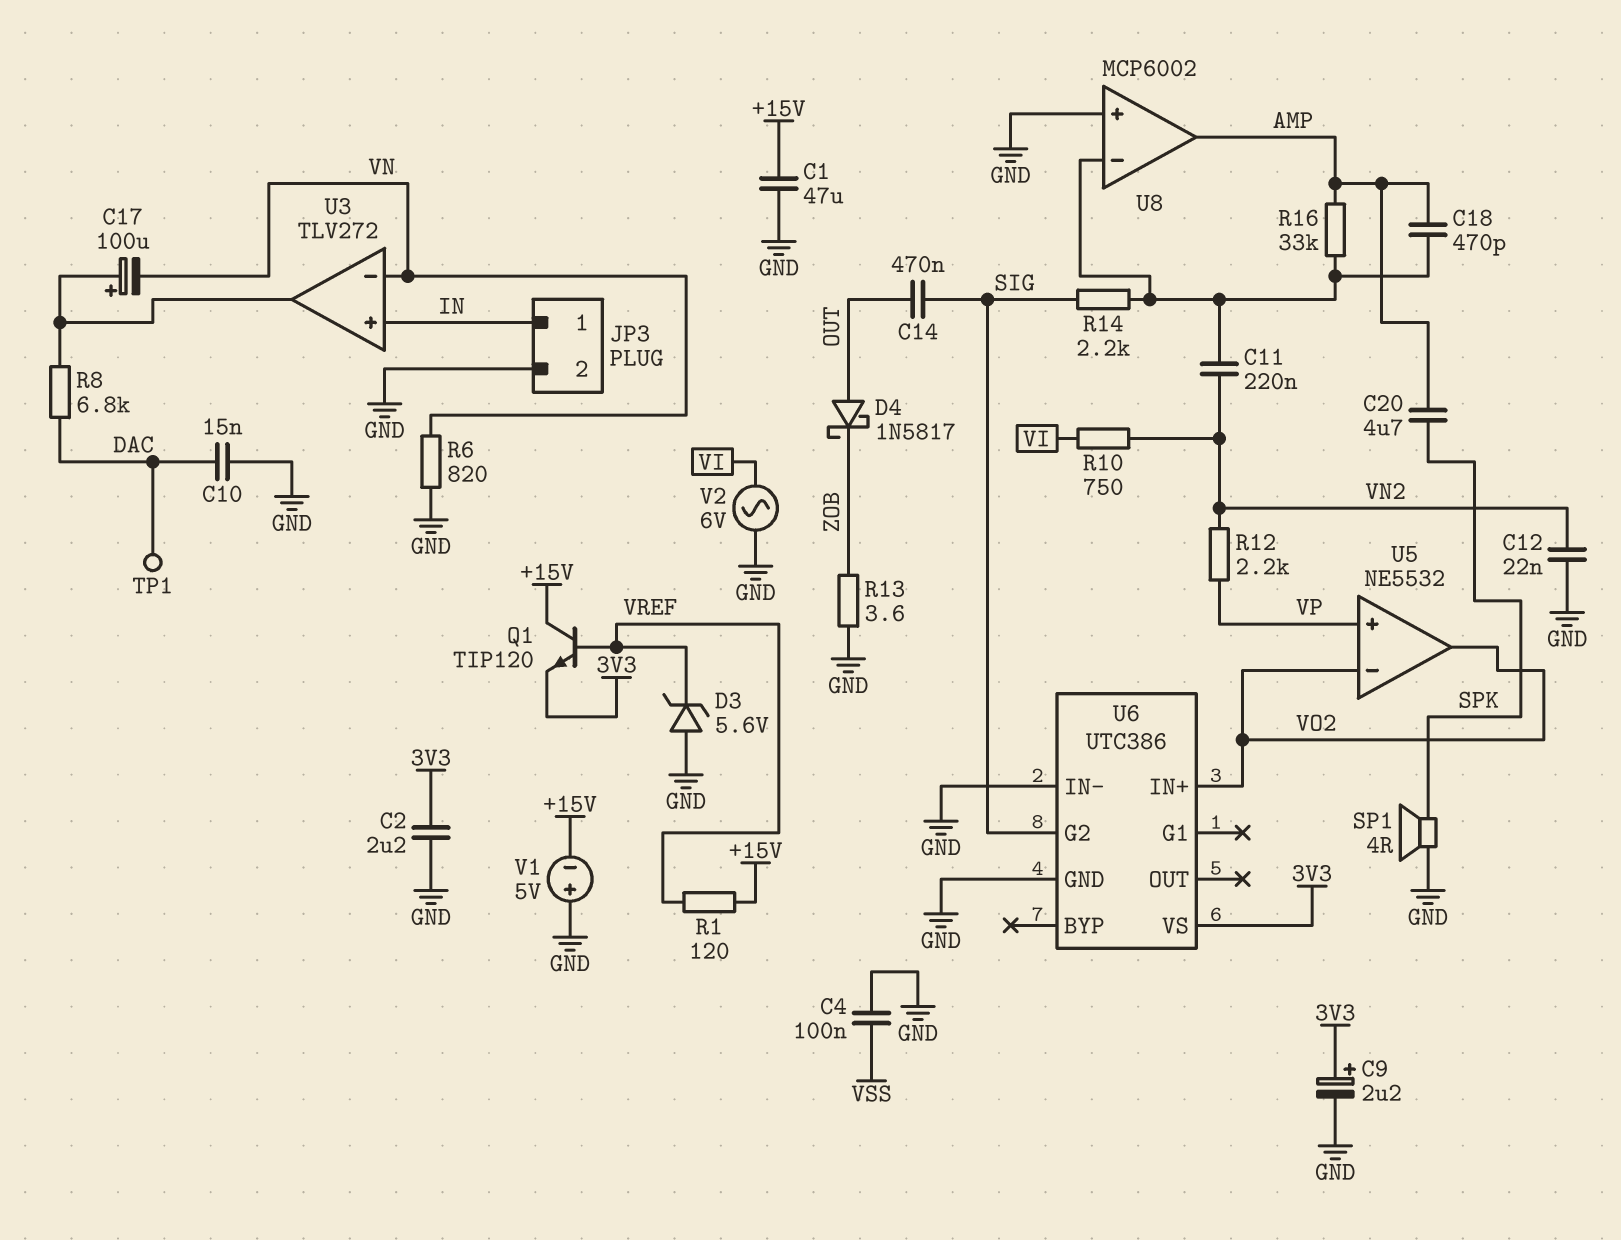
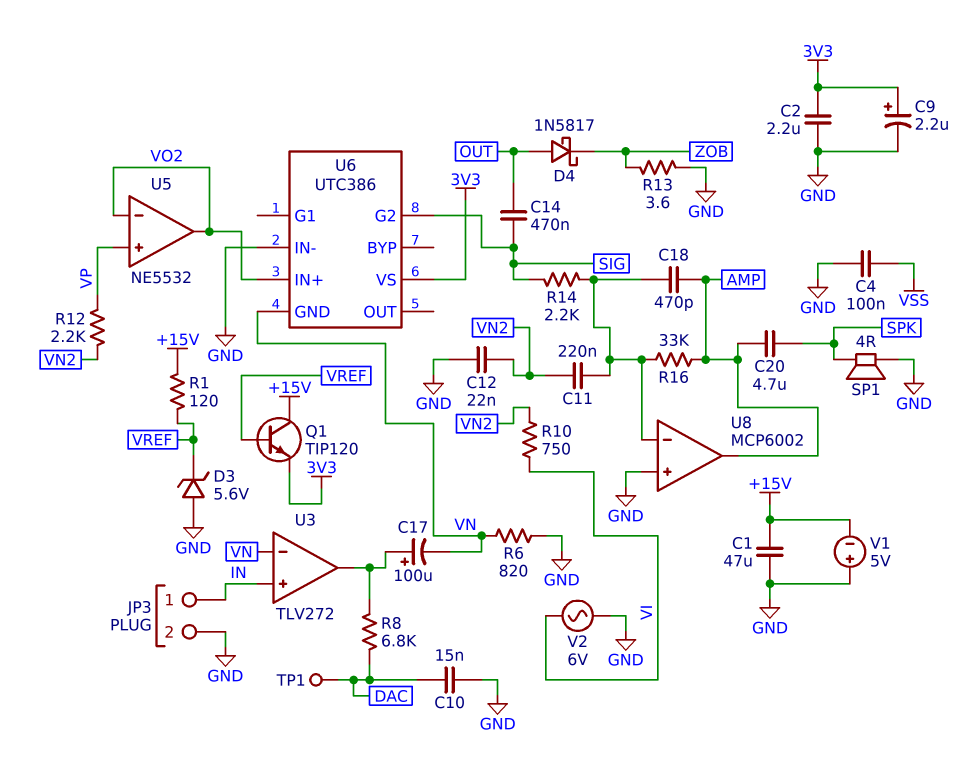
U6 pin GND: GND -> VN

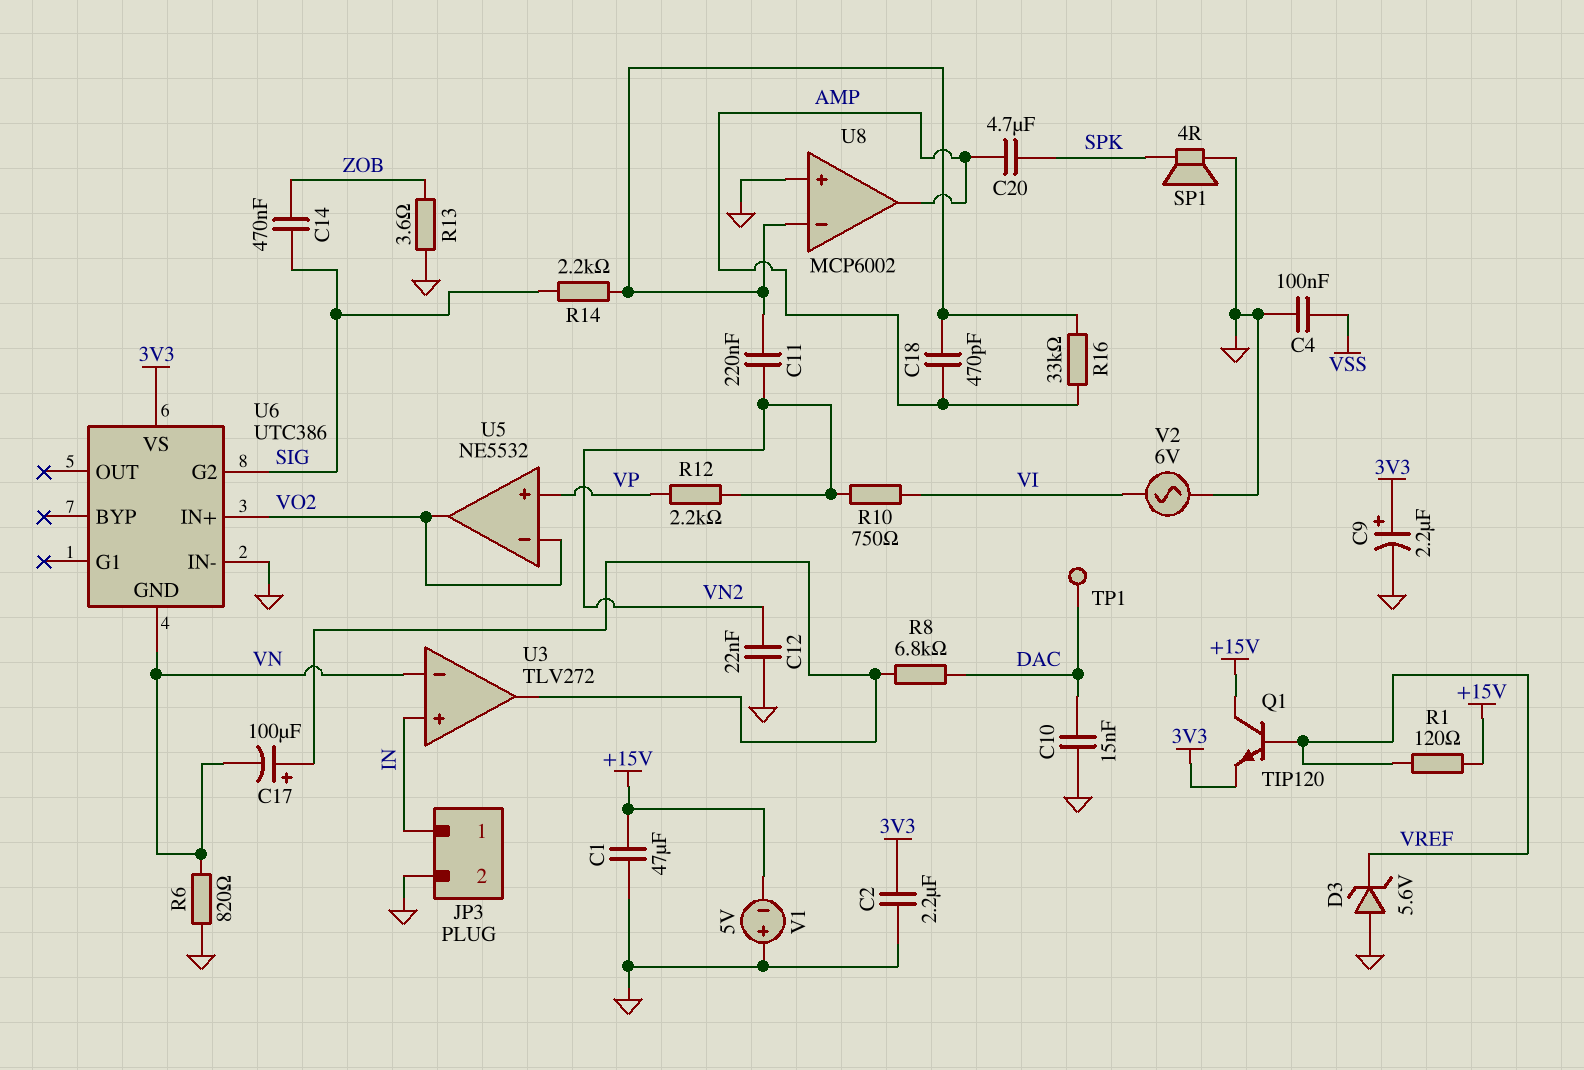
C14: 470nF (OUT, SIG) -> 470nF (SIG, ZOB)
D4: schottky 1N5817 (A OUT, K ZOB) -> none

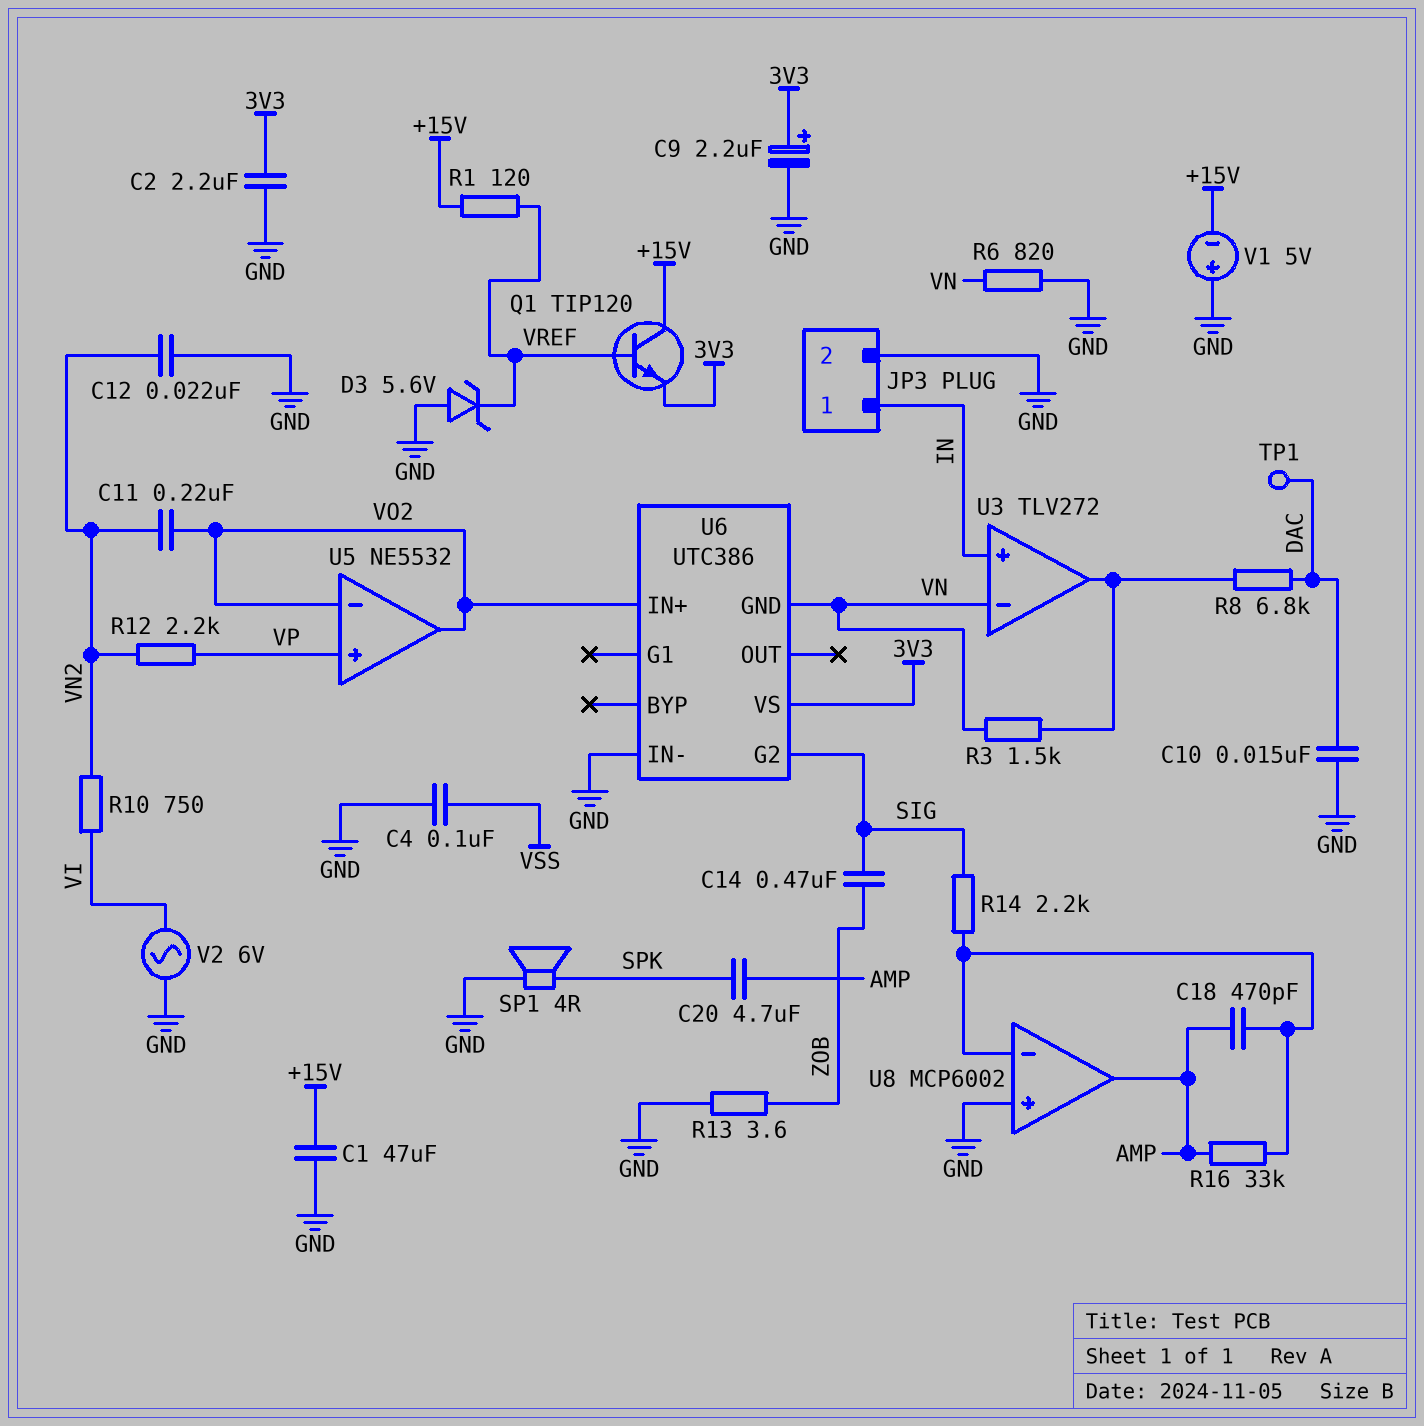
C11: 220nF (U8/in-, VN2) -> 220nF (VN2, VO2)
C17: 100uF (plus U3/out, minus VN) -> none
R3: none -> 1.5k (U3/out, VN)

